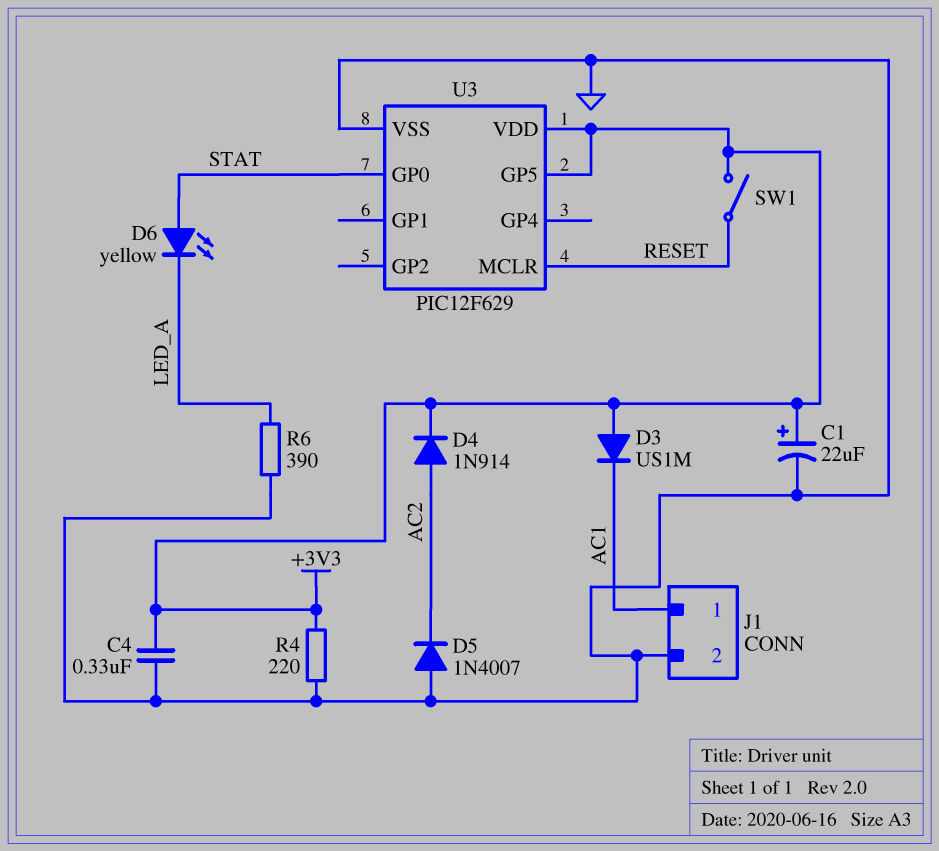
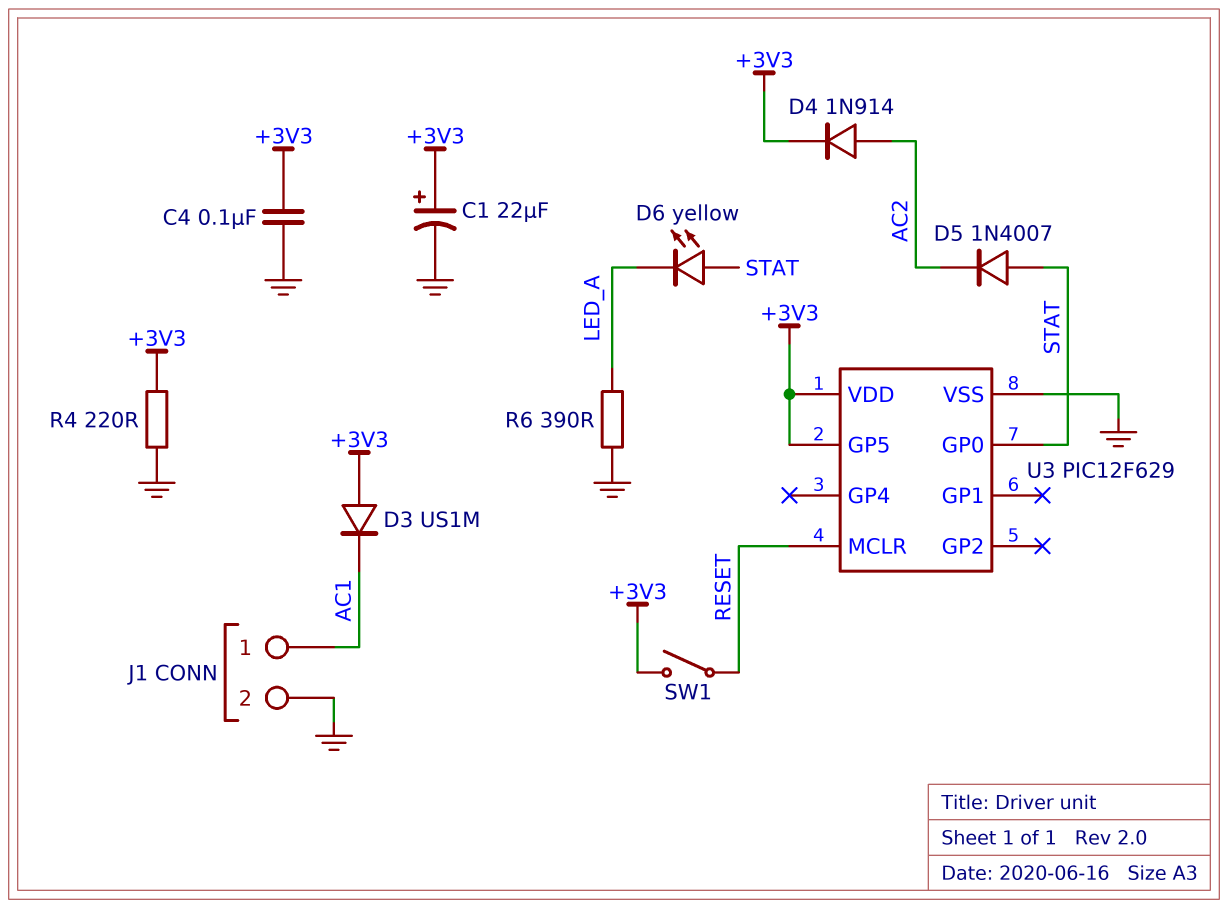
C4: 330nF (+3V3, GND) -> 100nF (+3V3, GND)
D5: diode 1N4007 (A GND, K AC2) -> diode 1N4007 (A STAT, K AC2)

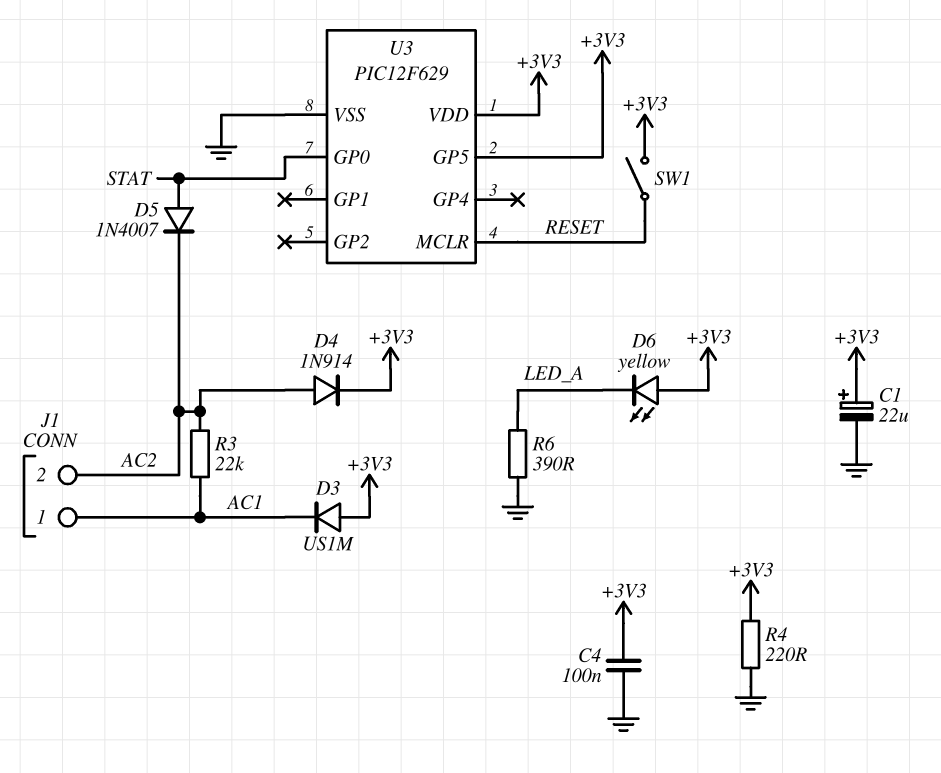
D6: LED yellow (A STAT, K LED_A) -> LED yellow (A +3V3, K LED_A)
J1 pin 2: GND -> AC2
R3: none -> 22k (AC1, AC2)

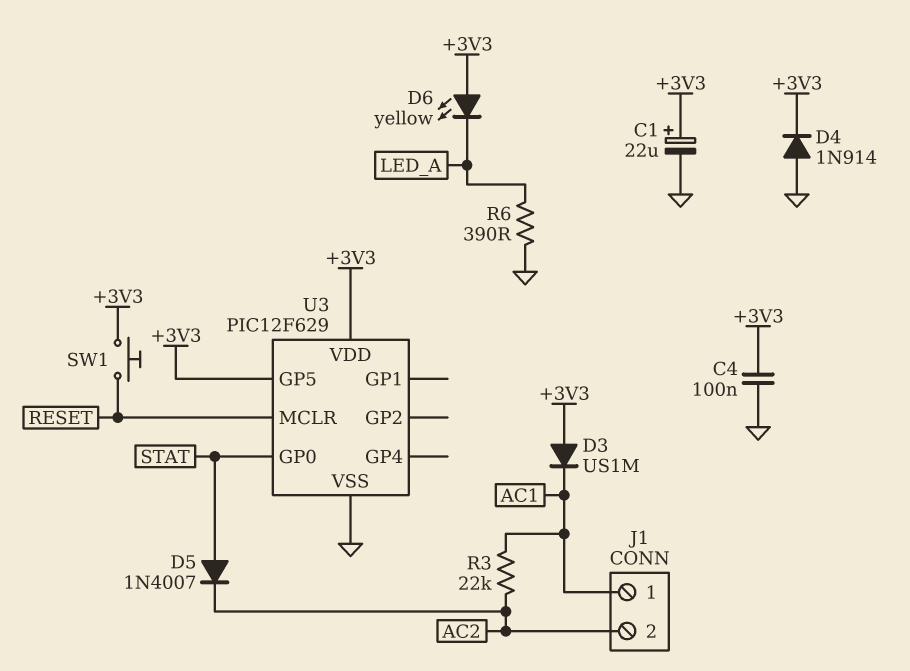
D4: diode 1N914 (A AC2, K +3V3) -> diode 1N914 (A GND, K +3V3)
R4: 220 (+3V3, GND) -> none
SW1: switch (+3V3, RESET) -> button (+3V3, RESET)

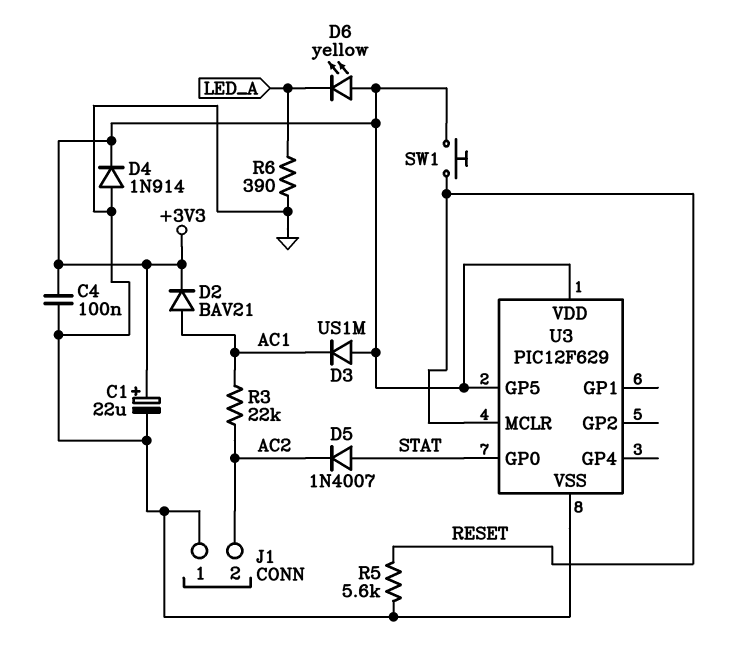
D2: none -> diode BAV21 (A AC1, K +3V3)
J1 pin 1: AC1 -> GND
R5: none -> 5.6k (GND, RESET)

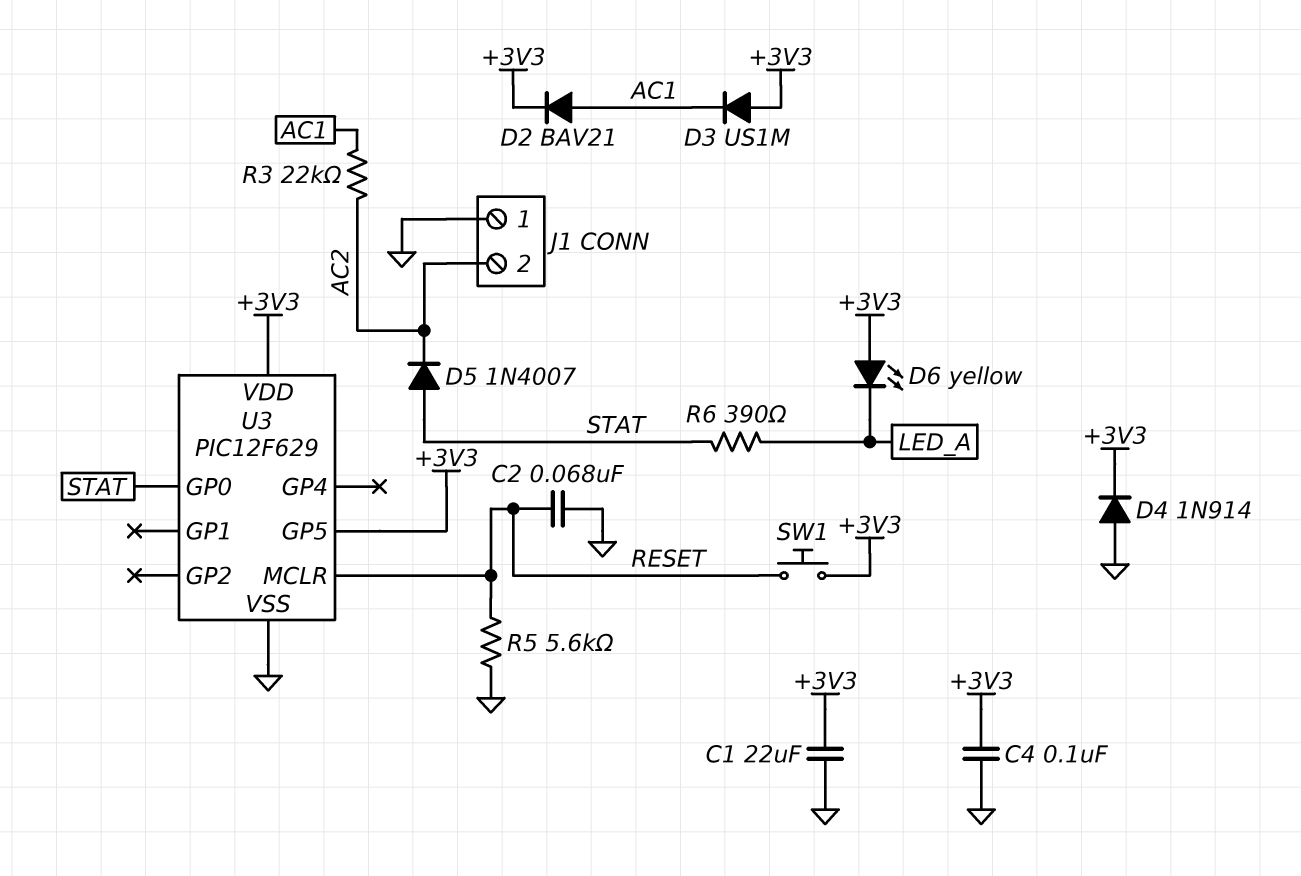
C1: 22uF (plus +3V3, minus GND) -> 22uF (+3V3, GND)
C2: none -> 68nF (GND, RESET)
R6: 390 (GND, LED_A) -> 390 (LED_A, STAT)

